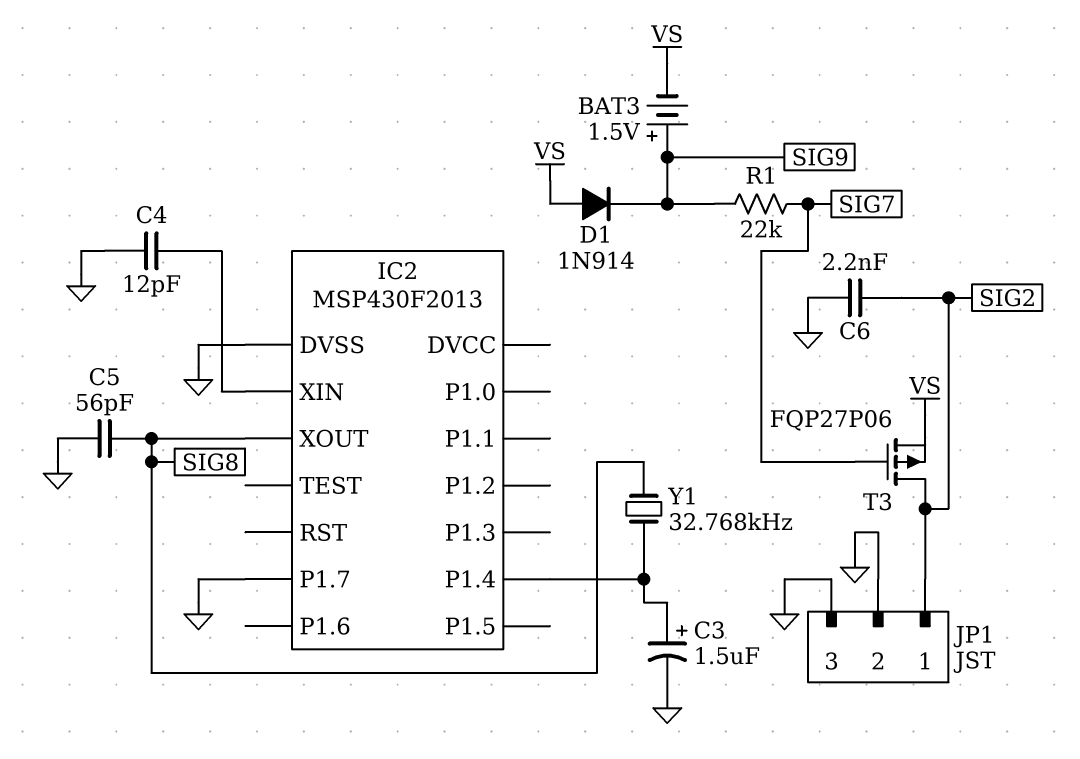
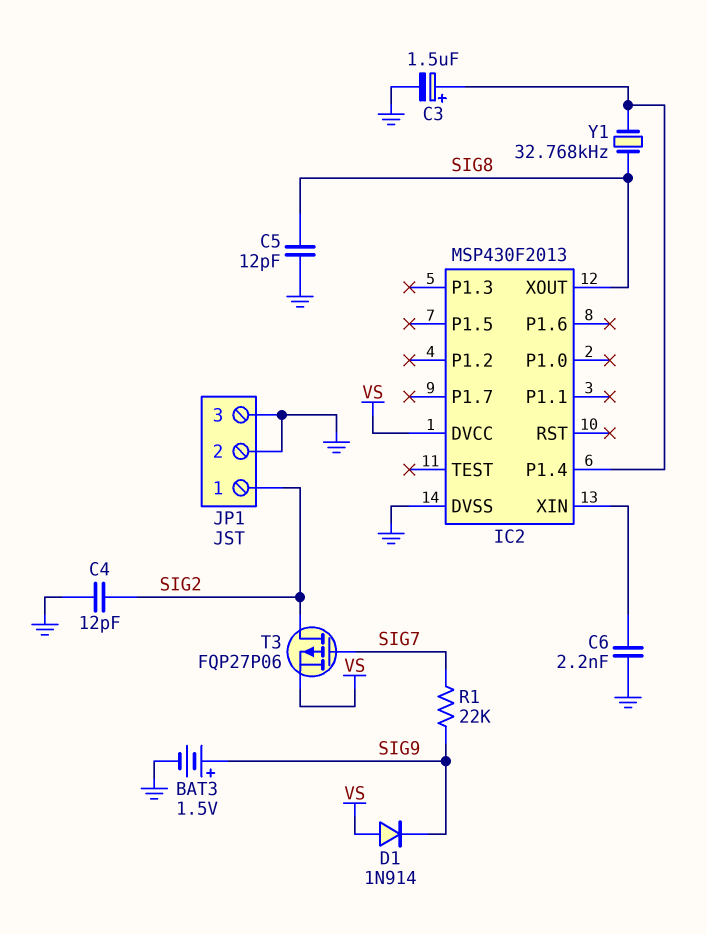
BAT3: 1.5V (plus SIG9, minus VS) -> 1.5V (plus SIG9, minus GND)
C4: 12pF (GND, IC2/XIN) -> 12pF (GND, SIG2)
C5: 56pF (GND, SIG8) -> 12pF (GND, SIG8)
C6: 2.2nF (GND, SIG2) -> 2.2nF (GND, IC2/XIN)
IC2 pin DVCC: none -> VS
IC2 pin P1.7: GND -> none

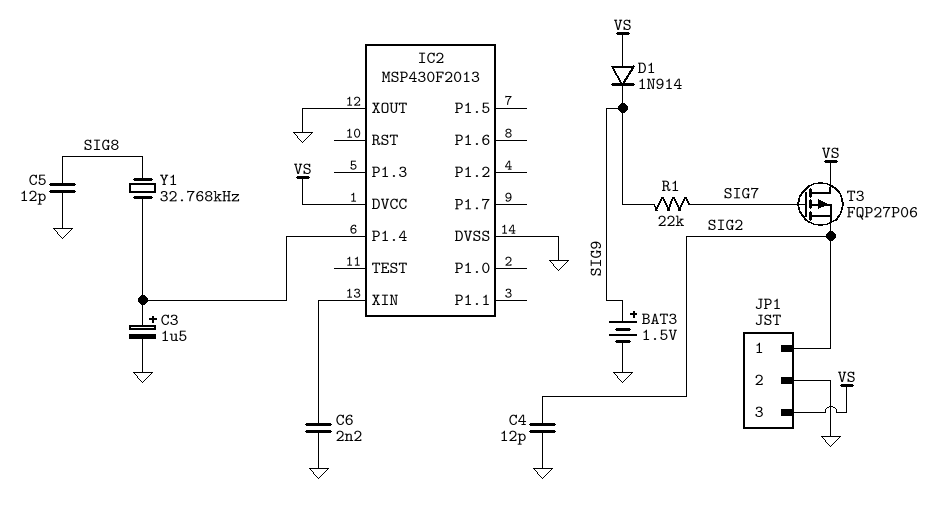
IC2 pin XOUT: SIG8 -> GND
JP1 pin 3: GND -> VS
T3: PMOS FQP27P06 (G SIG7, D SIG2, S VS) -> PMOS FQP27P06 (G SIG7, D VS, S SIG2)

